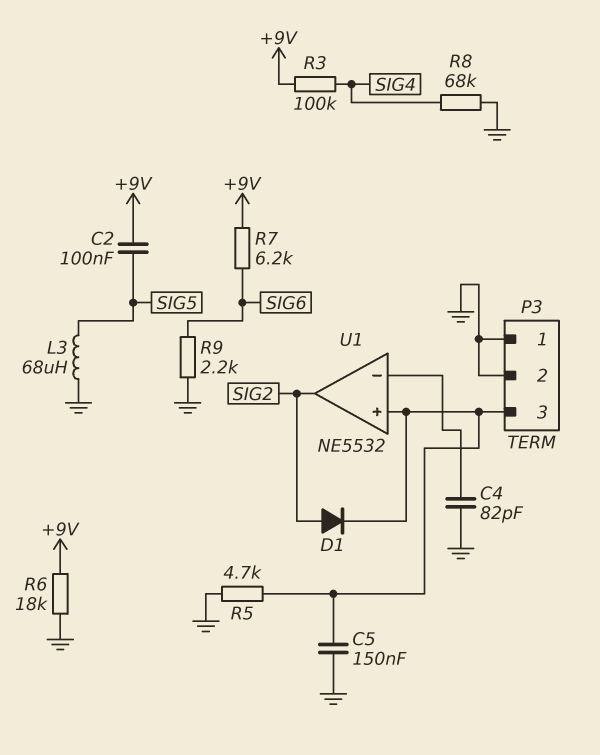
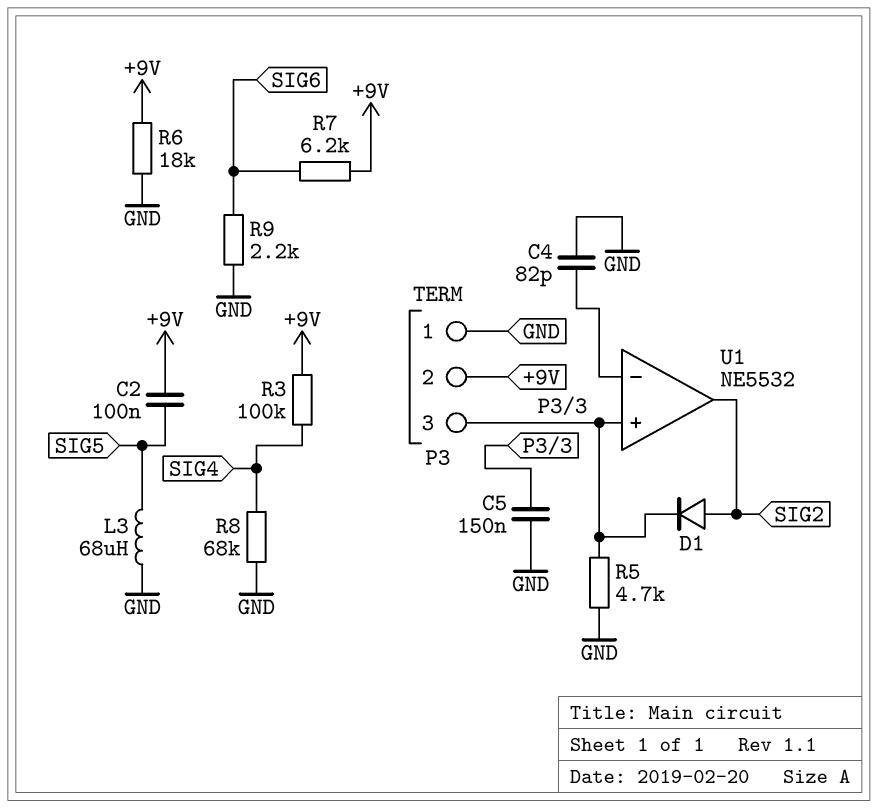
P3 pin 2: GND -> +9V

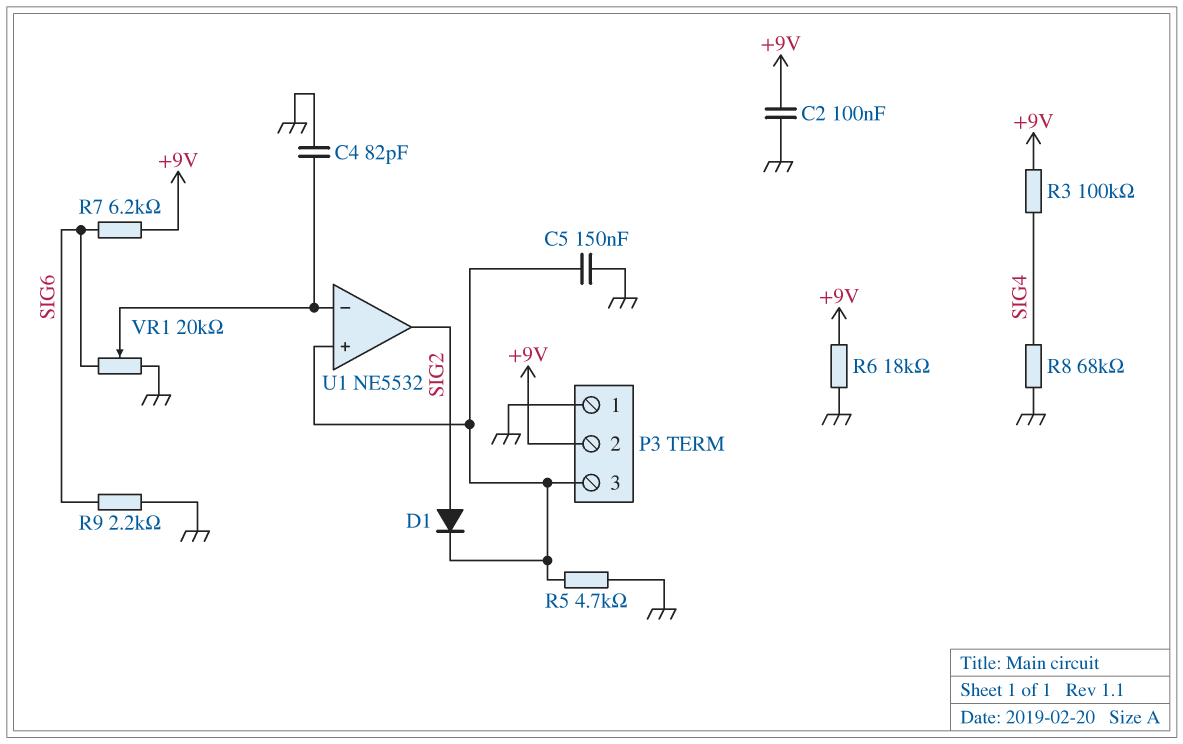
C2: 100nF (+9V, SIG5) -> 100nF (+9V, GND)
L3: 68uH (GND, SIG5) -> none
VR1: none -> 20k (GND, SIG6, wiper U1/in-)

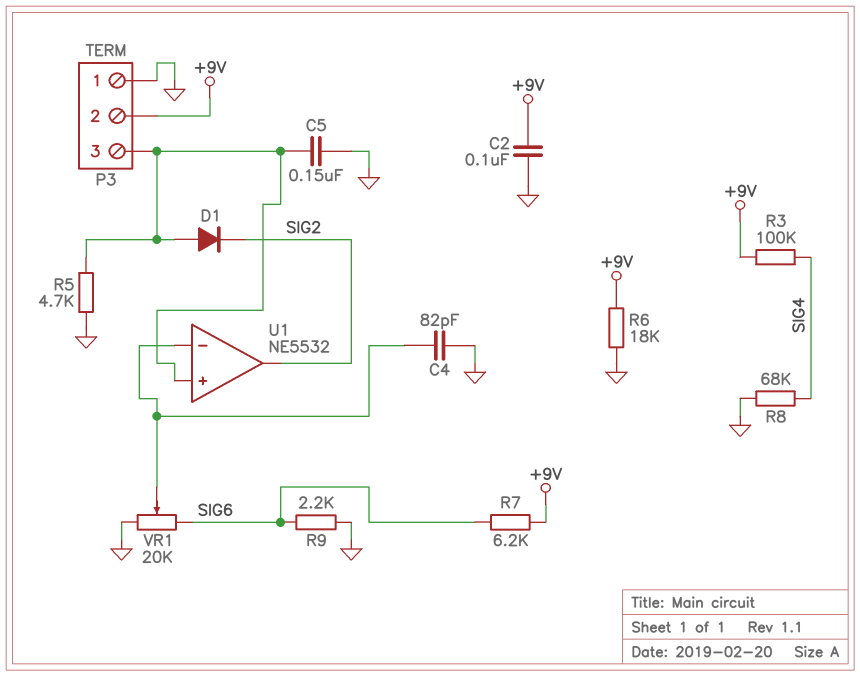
D1: diode (A SIG2, K P3/3) -> diode (A P3/3, K SIG2)

